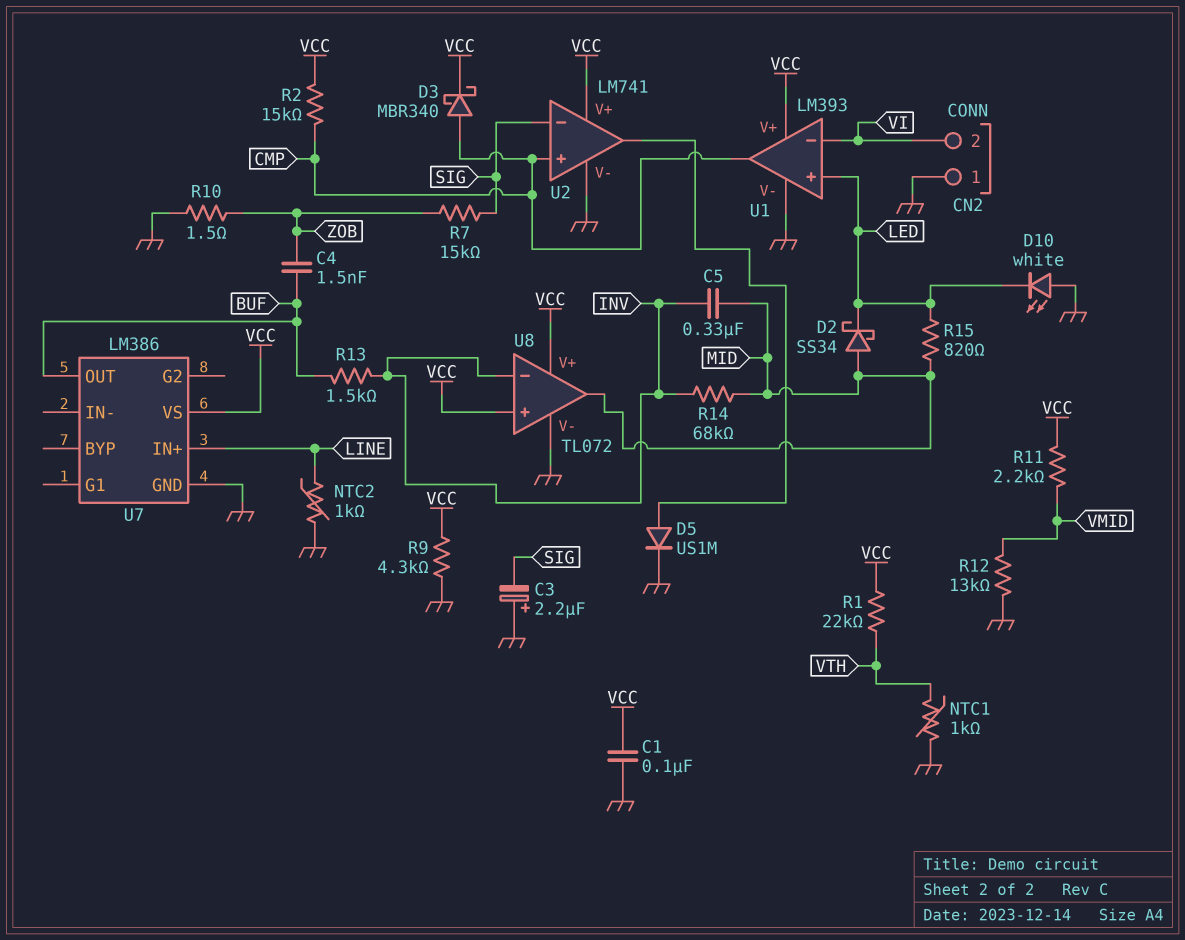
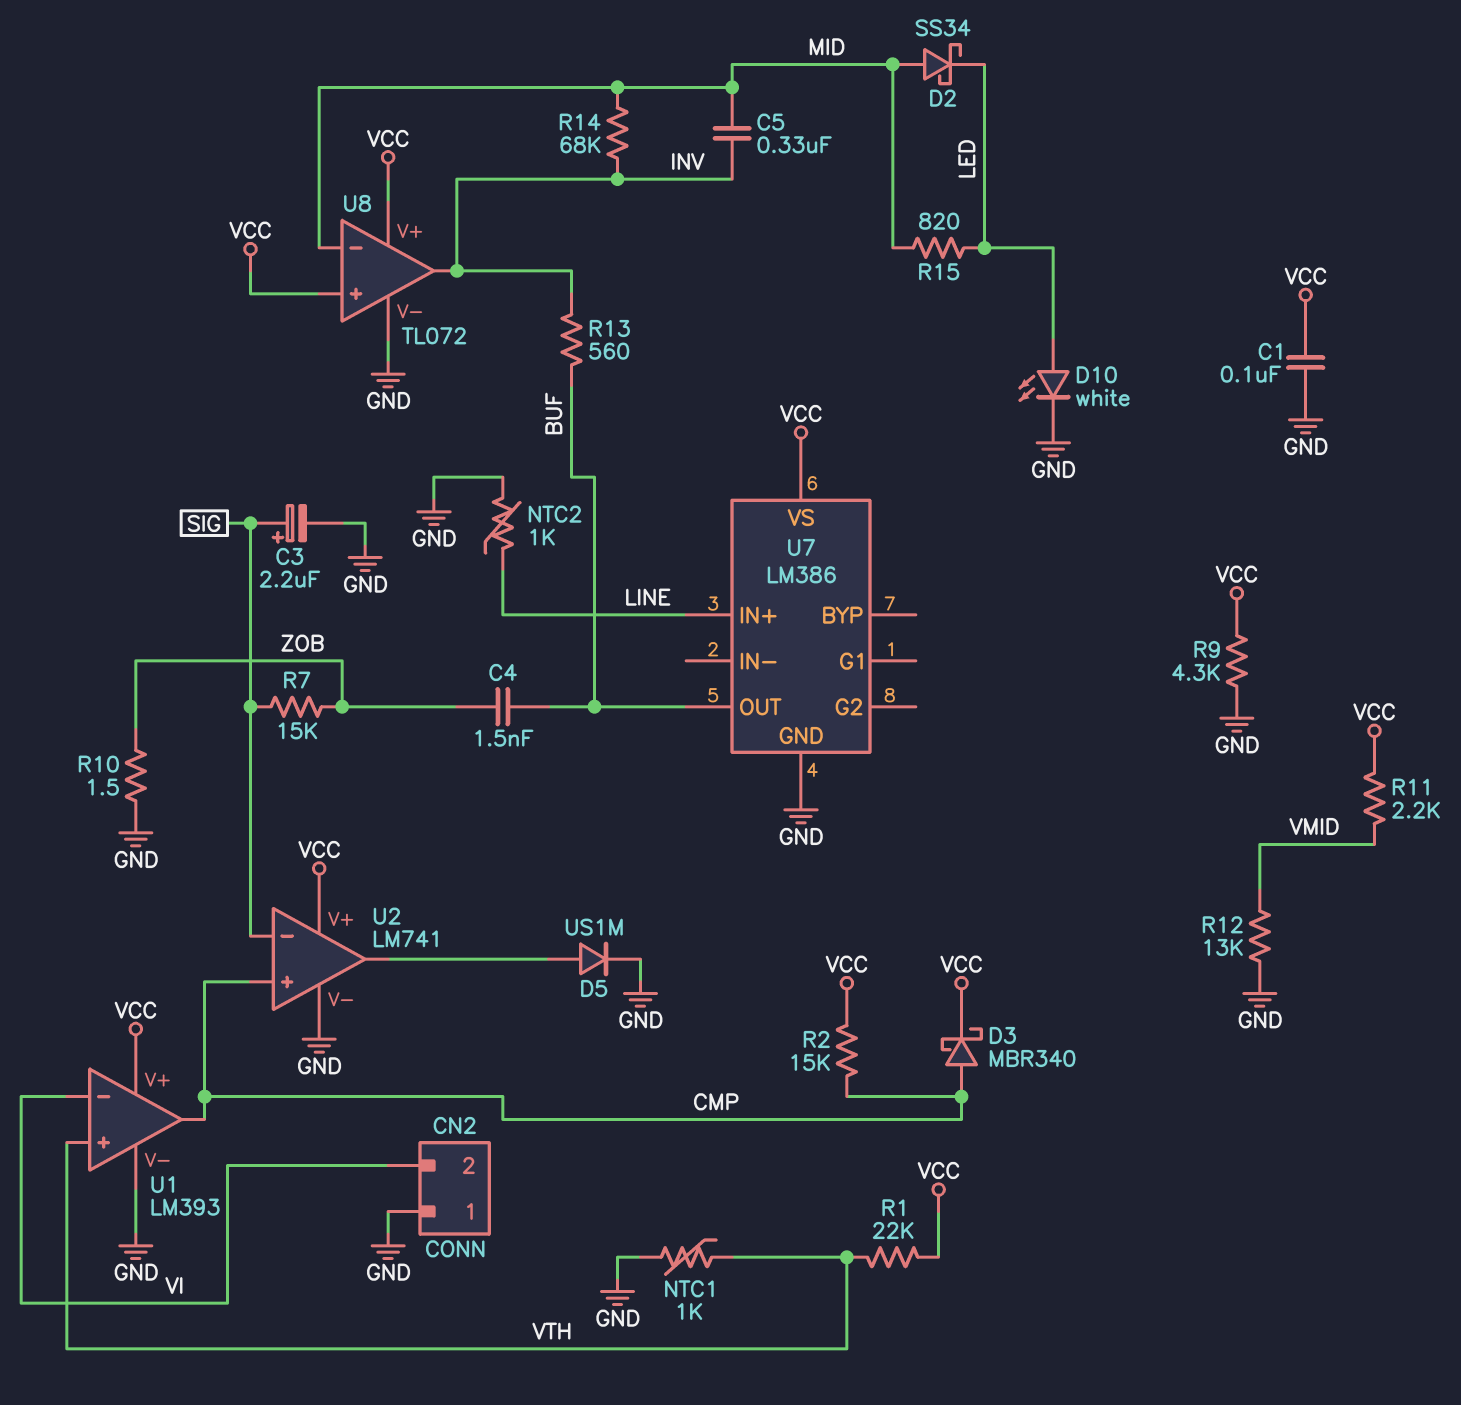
C3: 2.2uF (plus GND, minus SIG) -> 2.2uF (plus SIG, minus GND)
D10: LED white (A GND, K LED) -> LED white (A LED, K GND)
R13: 1.5k (BUF, INV) -> 560 (BUF, INV)
U1 pin in+: LED -> VTH
U8 pin in-: INV -> MID
U8 pin out: MID -> INV

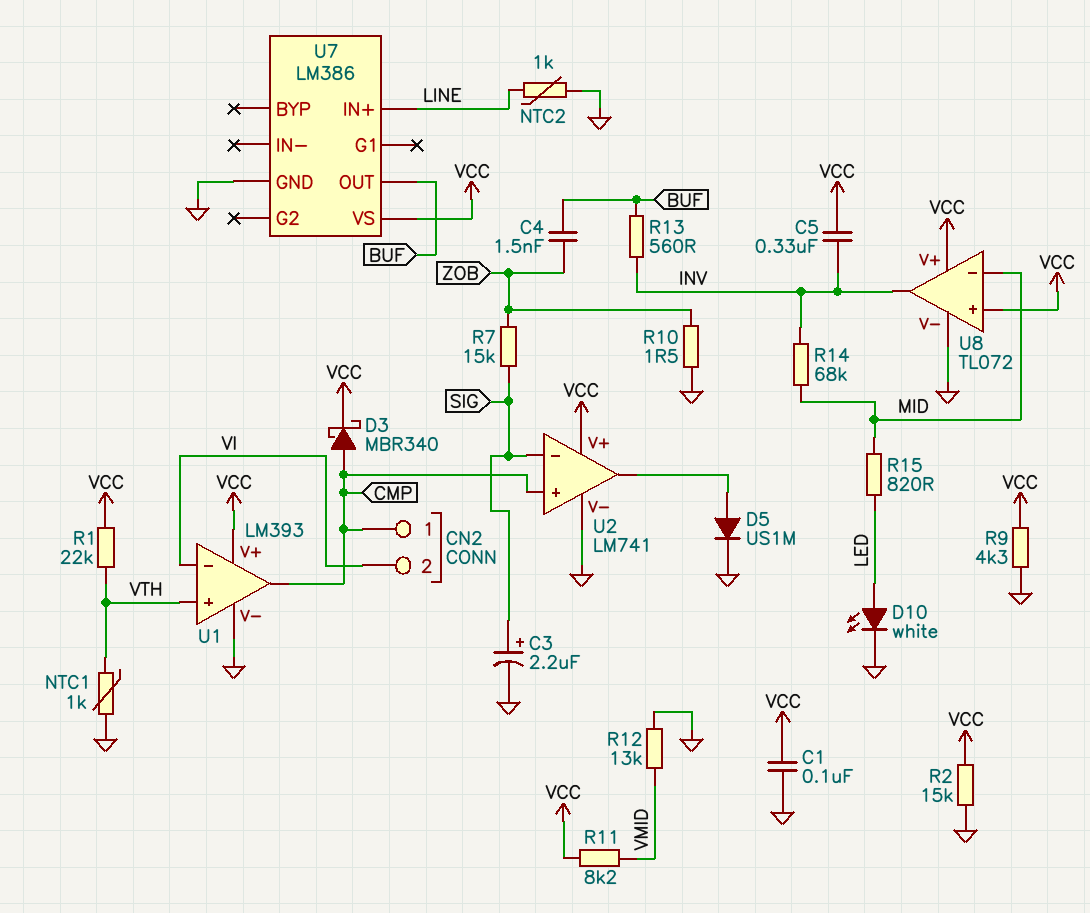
C5: 330nF (INV, MID) -> 330nF (INV, VCC)
CN2 pin 1: GND -> CMP
D2: schottky SS34 (A MID, K LED) -> none
R2: 15k (CMP, VCC) -> 15k (GND, VCC)
R11: 2.2k (VCC, VMID) -> 8.2k (VCC, VMID)

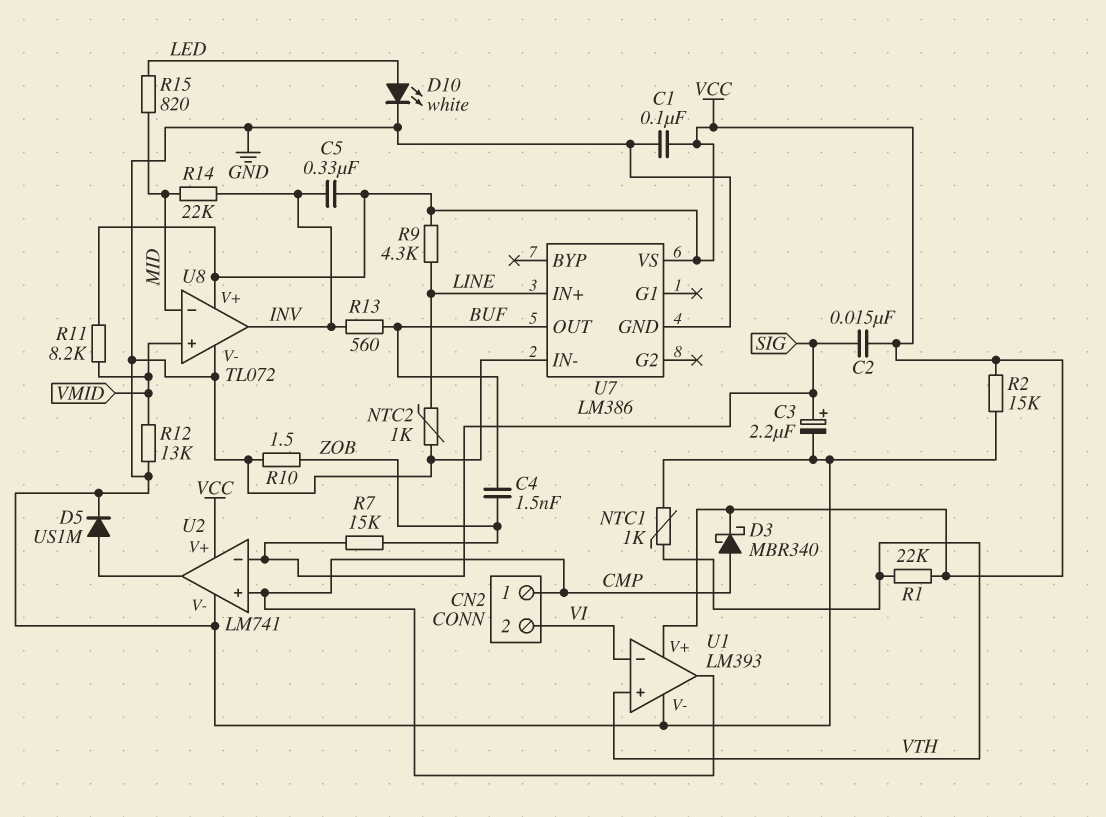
C2: none -> 15nF (SIG, VCC)
R9: 4.3k (GND, VCC) -> 4.3k (LINE, VCC)
R14: 68k (INV, MID) -> 22k (INV, MID)
U7 pin IN-: none -> GND
U8 pin in+: VCC -> VMID

